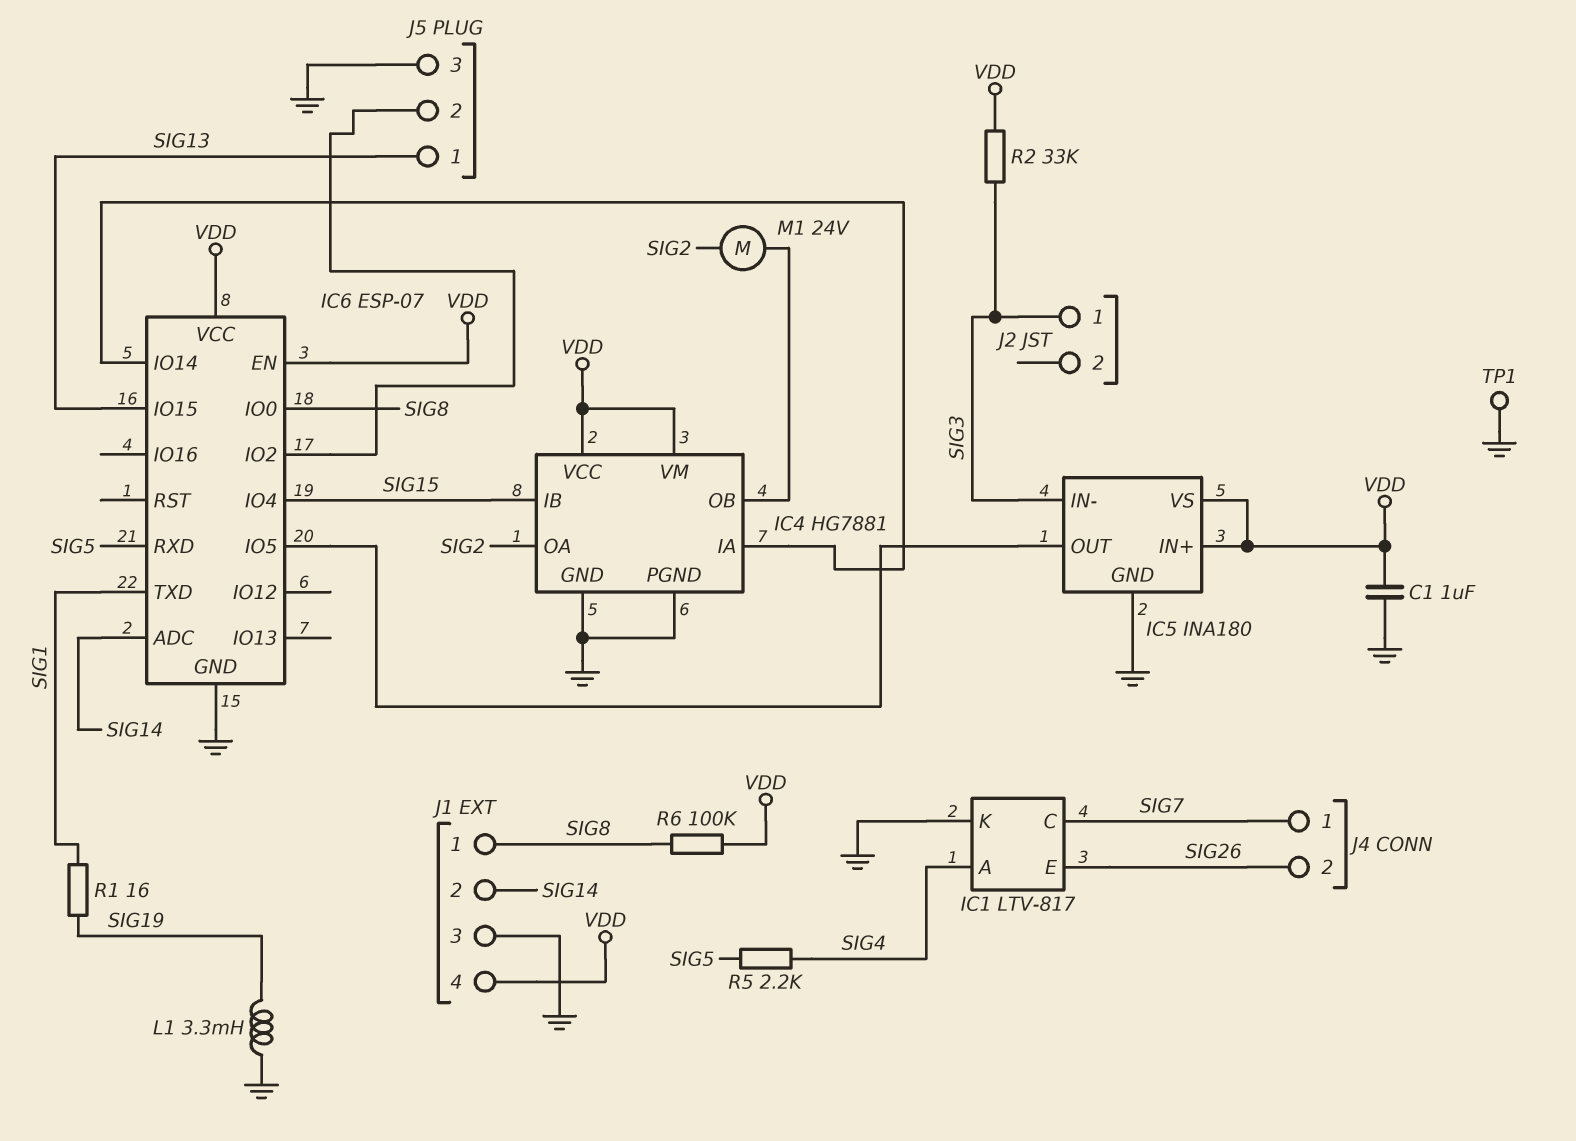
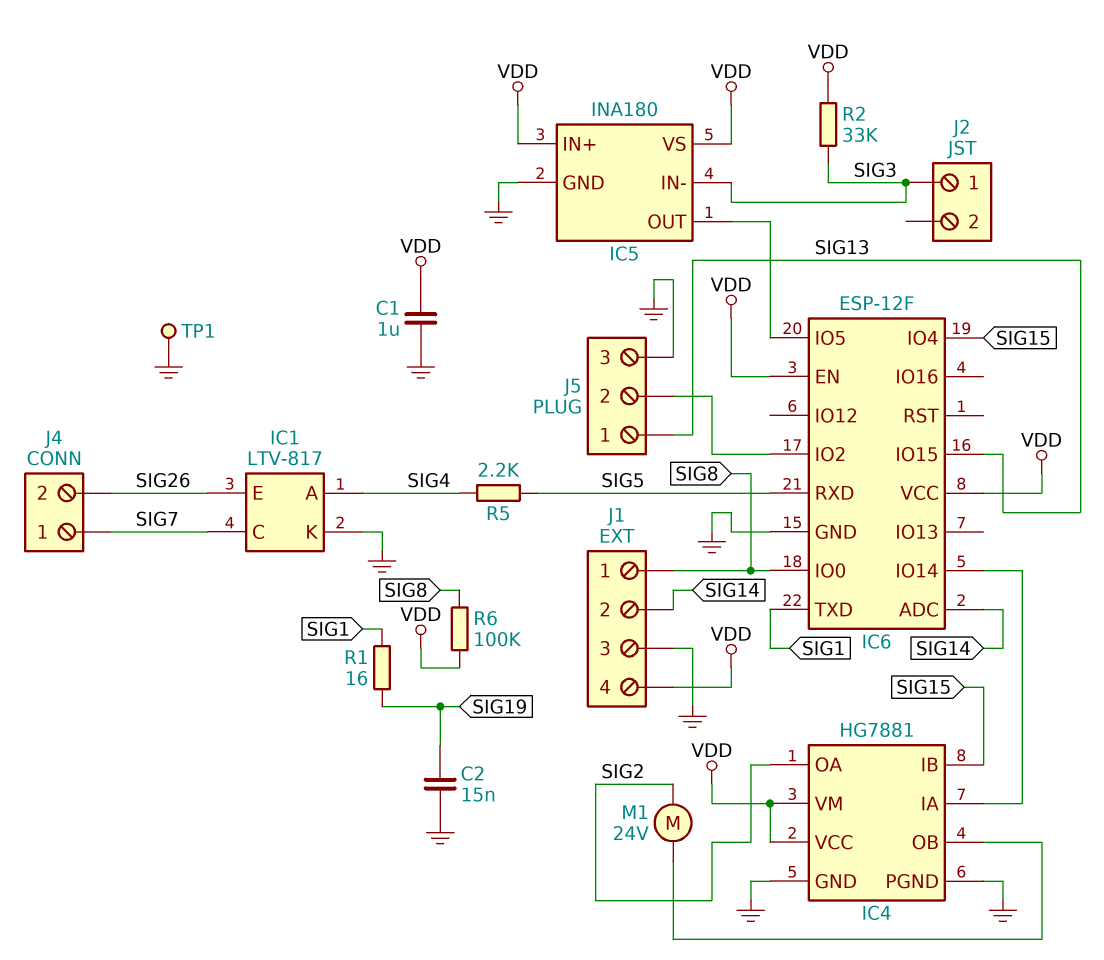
C2: none -> 15nF (GND, SIG19)
IC6: ESP-07 -> ESP-12F
L1: 3.3mH (GND, SIG19) -> none

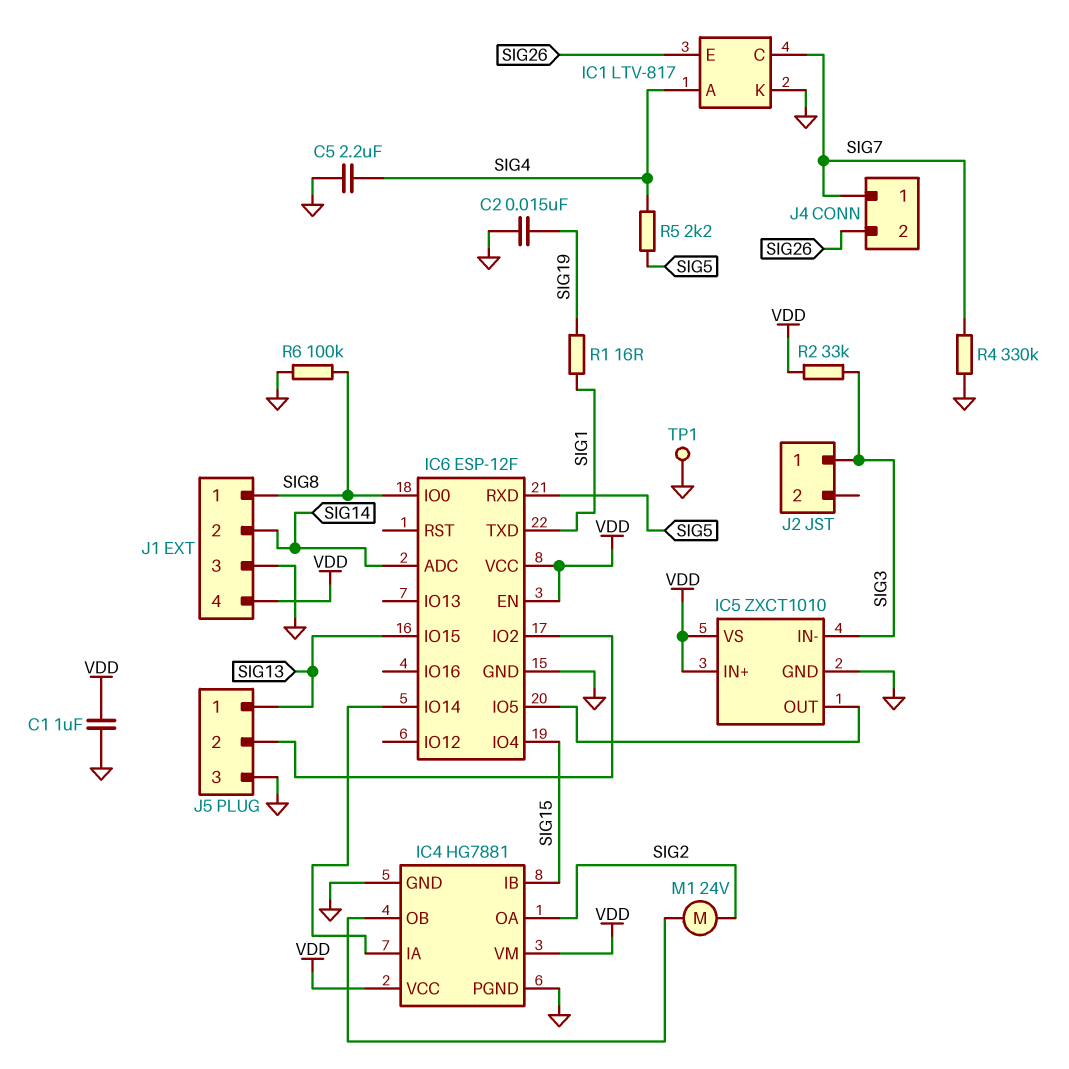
C5: none -> 2.2uF (GND, SIG4)
IC5: INA180 -> ZXCT1010
R4: none -> 330k (GND, SIG7)
R6: 100k (SIG8, VDD) -> 100k (GND, SIG8)

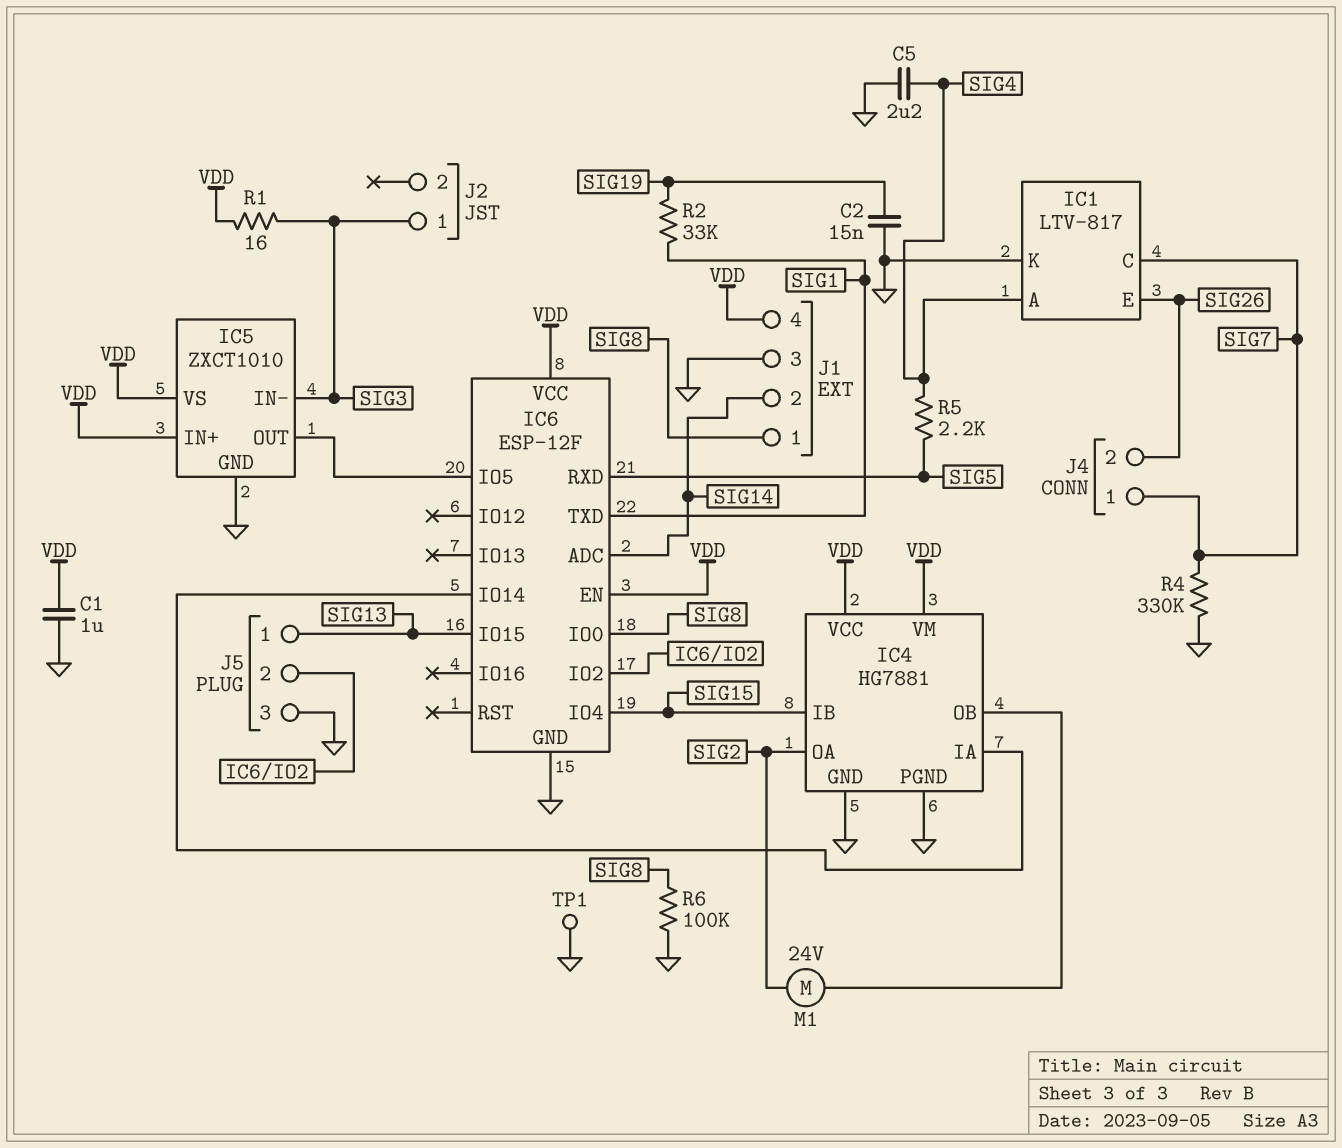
R1: 16 (SIG1, SIG19) -> 16 (SIG3, VDD)
R2: 33k (SIG3, VDD) -> 33k (SIG1, SIG19)

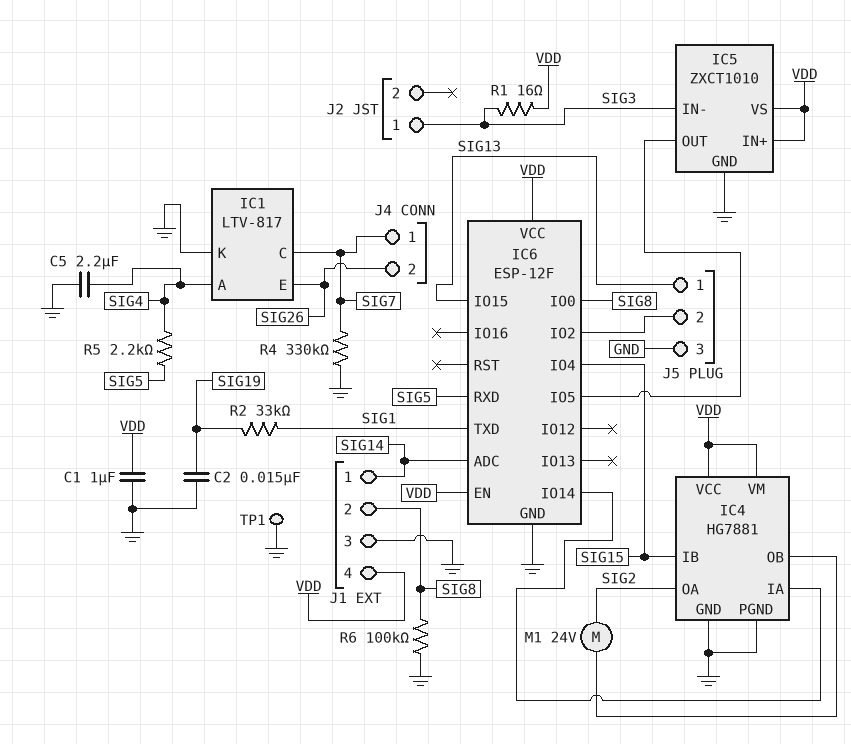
J1 pin 1: SIG8 -> SIG14
J1 pin 2: SIG14 -> SIG8

